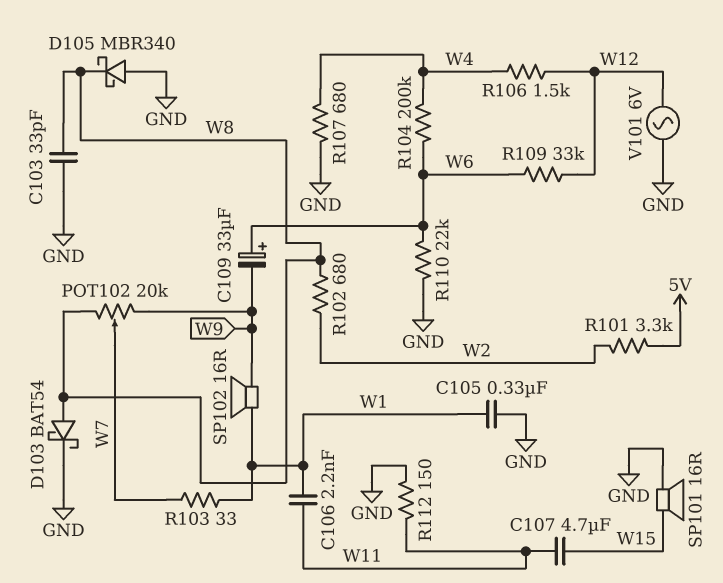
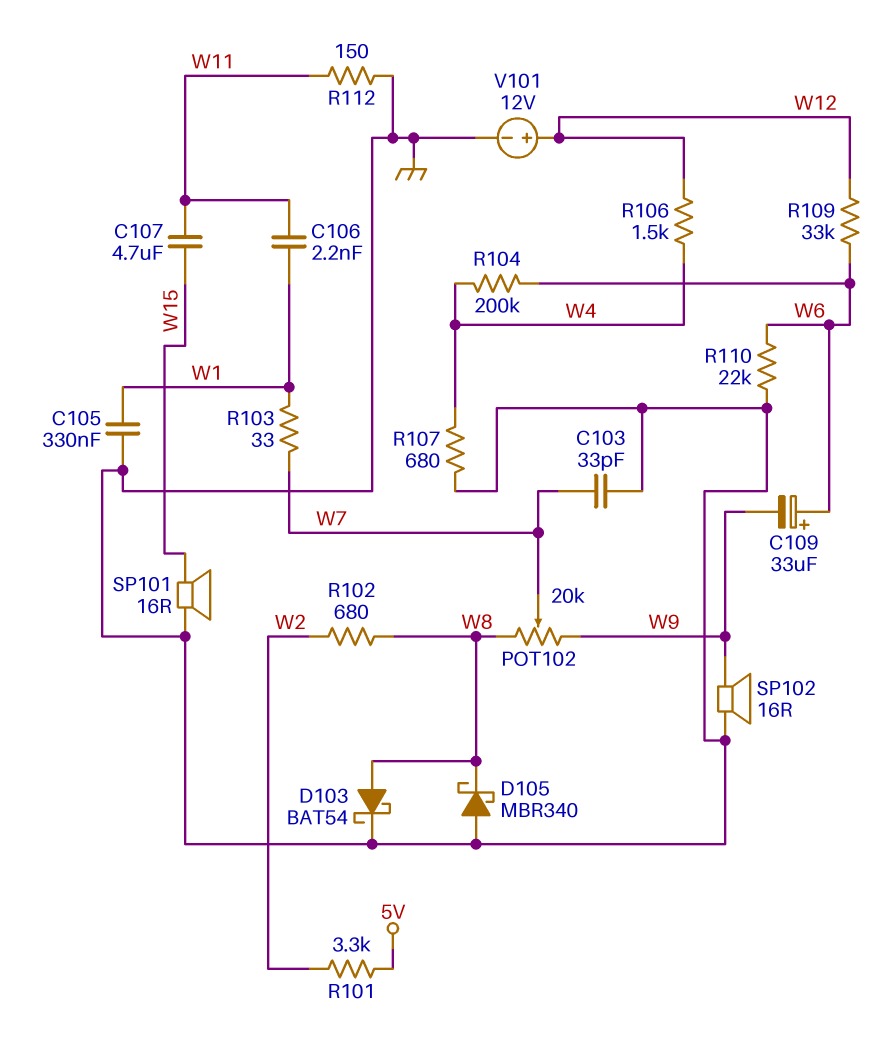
C103: 33pF (GND, W8) -> 33pF (GND, W7)
SP102: speaker 16R (W1, W9) -> speaker 16R (GND, W9)
V101: AC 6V (GND, W12) -> 12V (plus W12, minus GND)

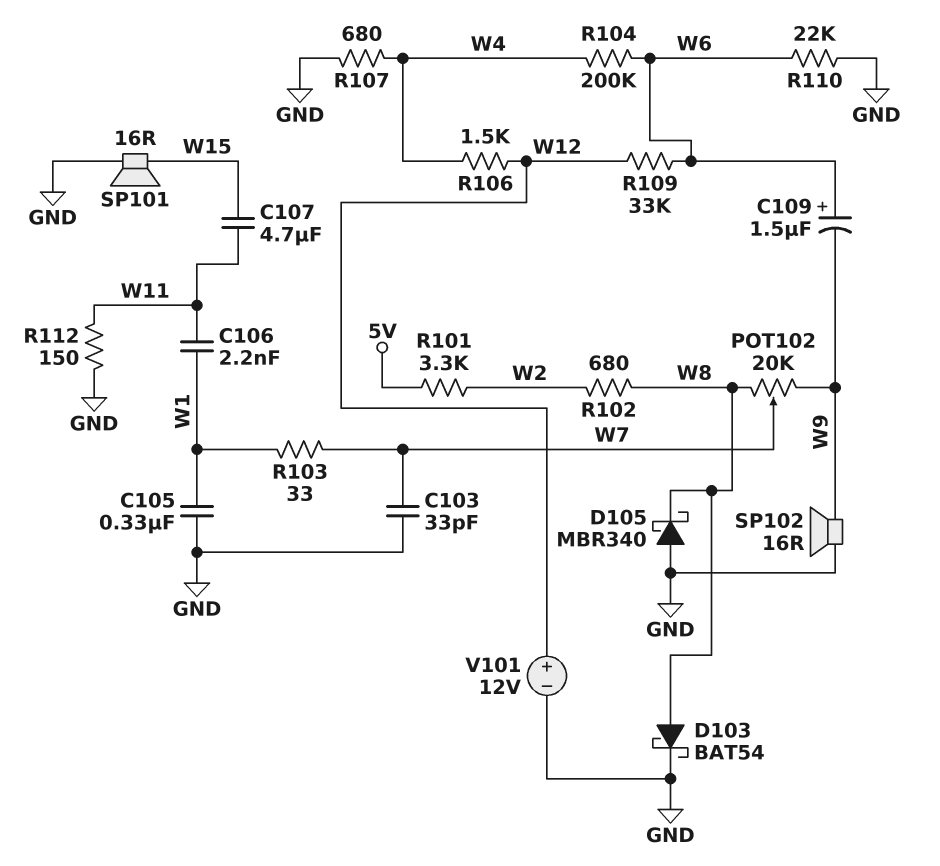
C109: 33uF (plus W6, minus W9) -> 1.5uF (plus W6, minus W9)

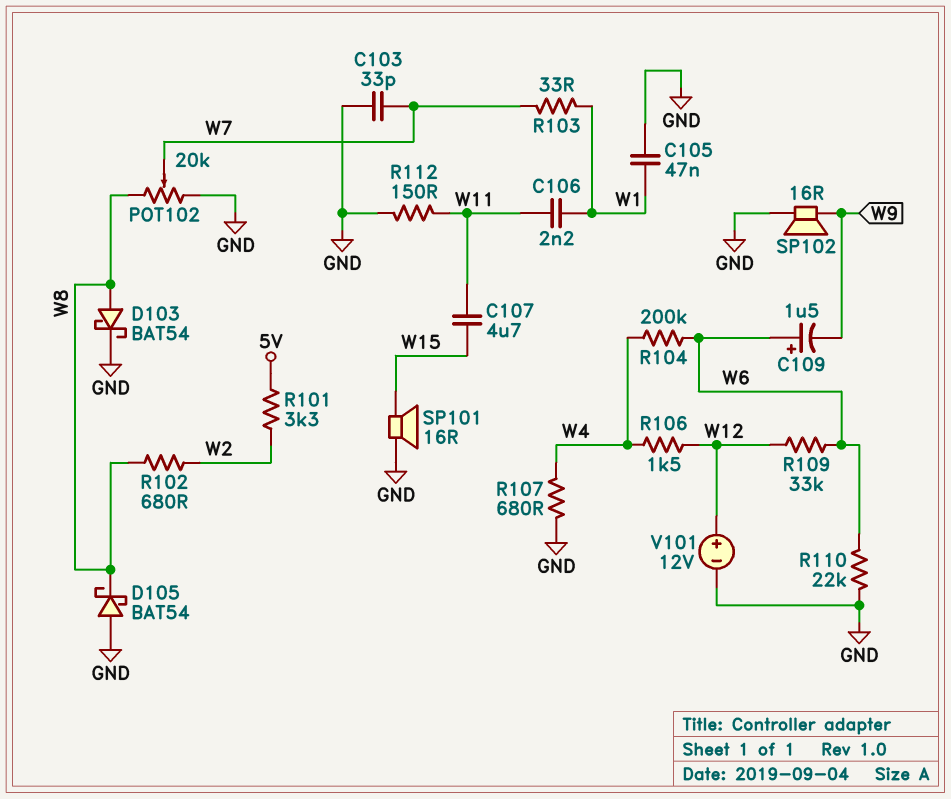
C105: 330nF (GND, W1) -> 47nF (GND, W1)
D105: schottky MBR340 (A GND, K W8) -> schottky BAT54 (A GND, K W8)
POT102: 20k (W8, W9, wiper W7) -> 20k (GND, W8, wiper W7)

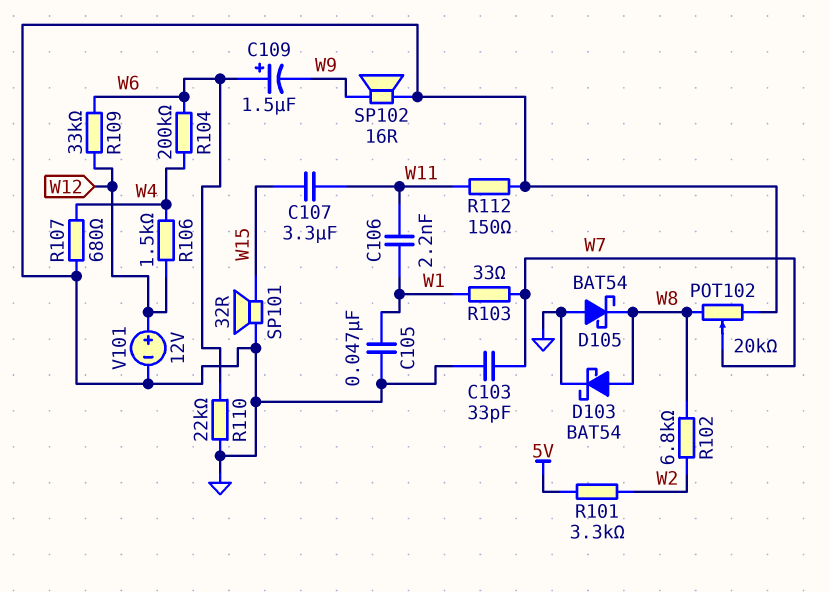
C107: 4.7uF (W11, W15) -> 3.3uF (W11, W15)
R102: 680 (W2, W8) -> 6.8k (W2, W8)
SP101: speaker 16R (GND, W15) -> speaker 32R (GND, W15)

